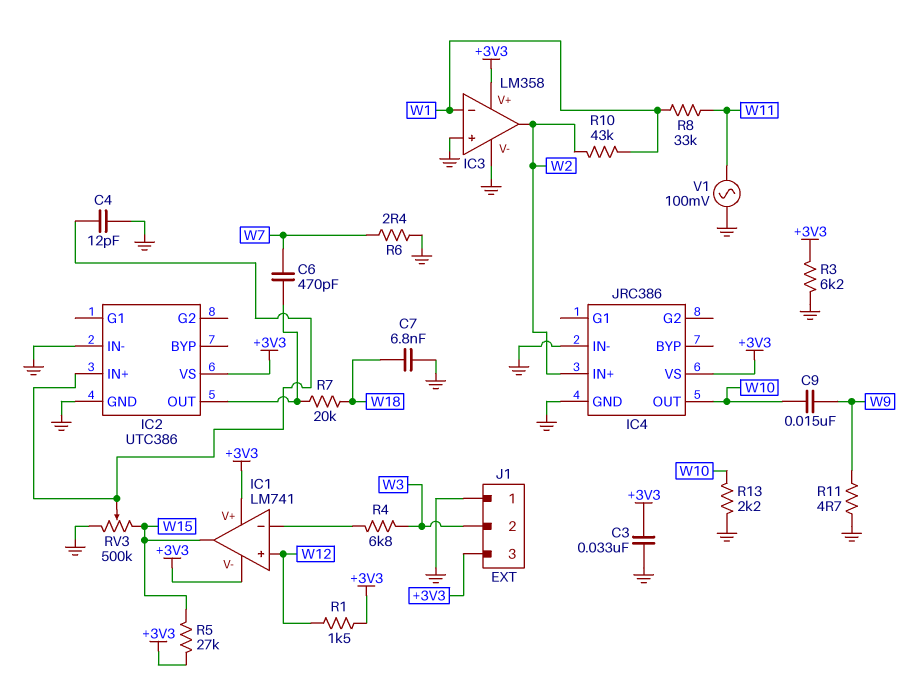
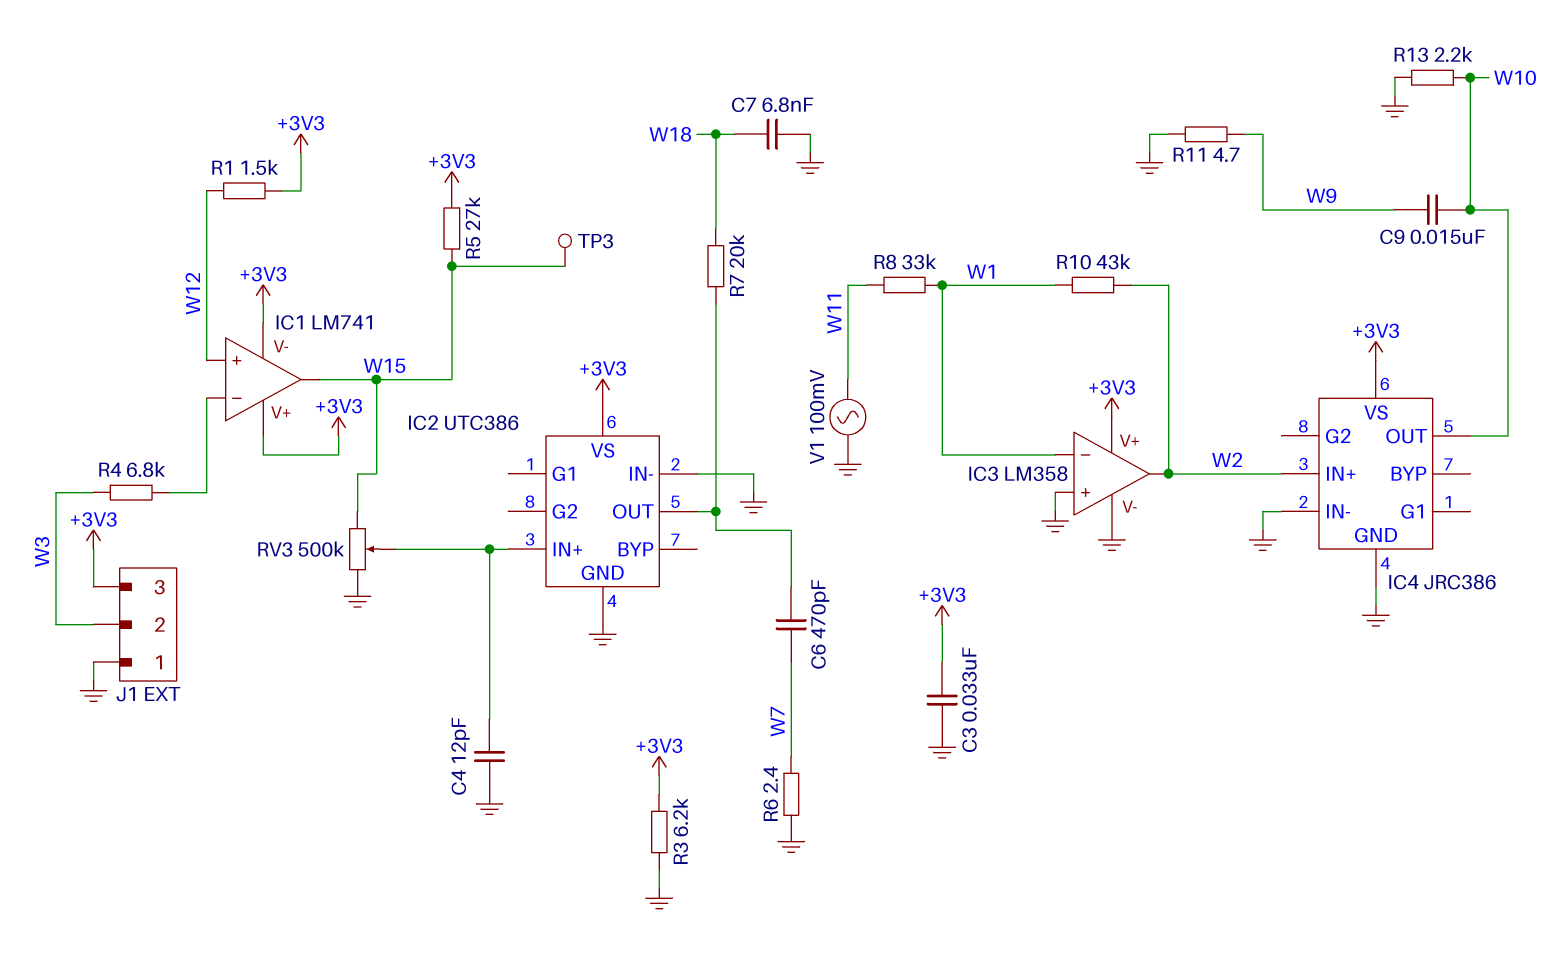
TP3: none -> test point (W15)

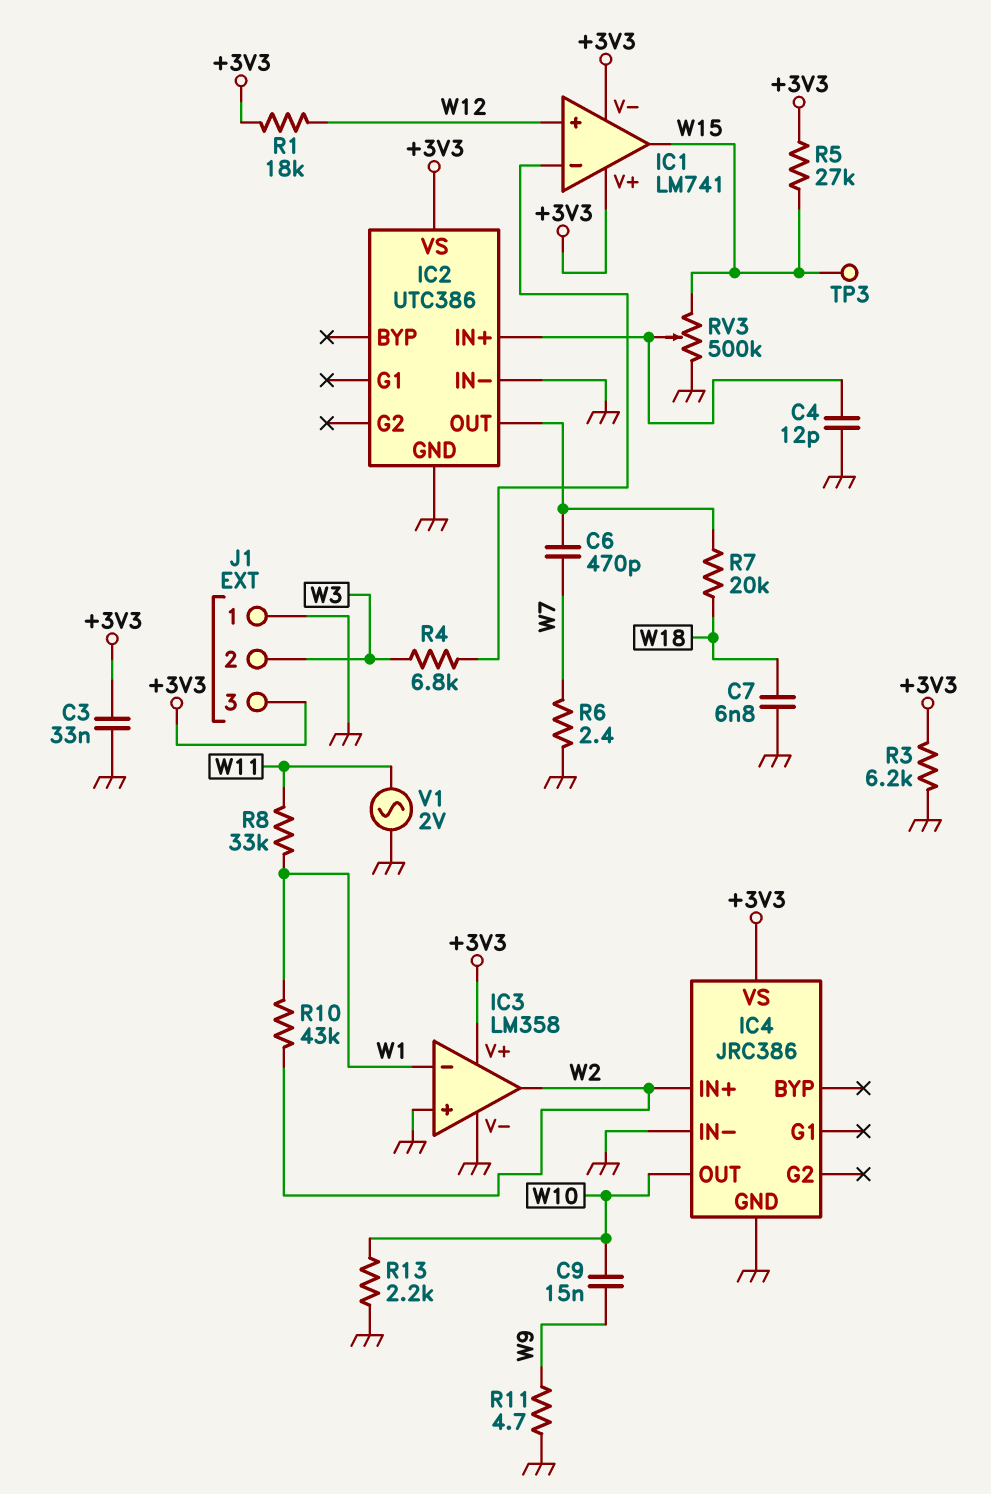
R1: 1.5k (+3V3, W12) -> 18k (+3V3, W12)
V1: AC 100mV (GND, W11) -> AC 2V (GND, W11)

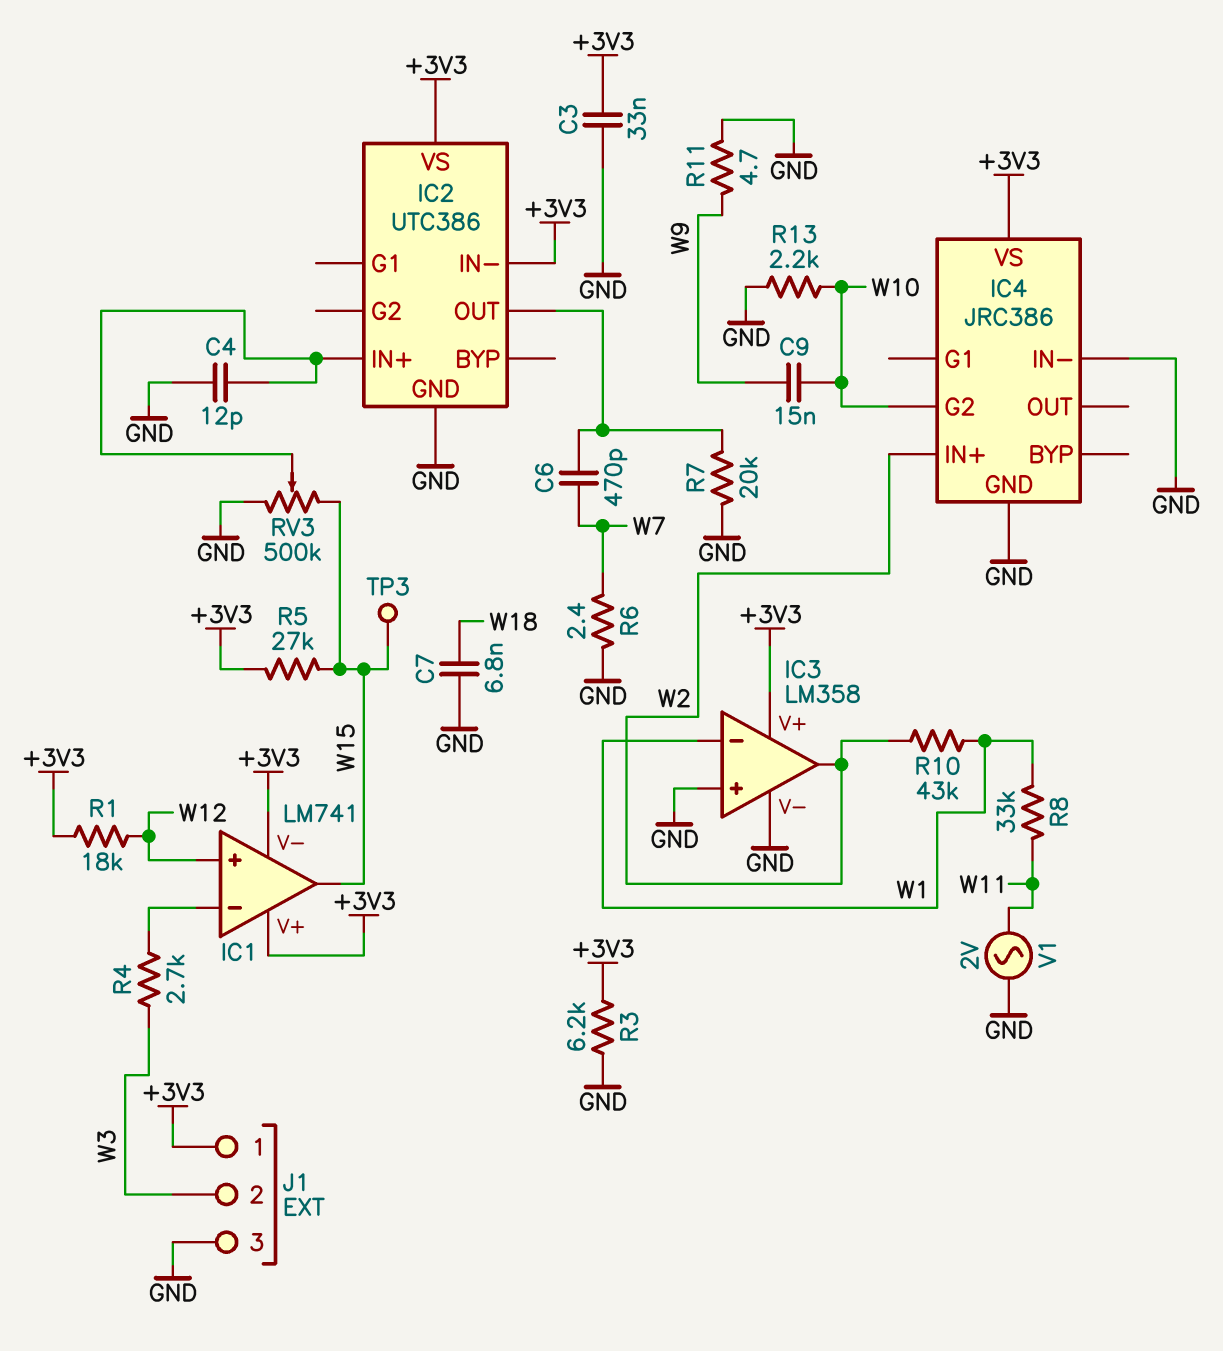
IC2 pin IN-: GND -> +3V3
IC4 pin G2: none -> W10
IC4 pin OUT: W10 -> none
J1 pin 1: GND -> +3V3
J1 pin 3: +3V3 -> GND
R4: 6.8k (IC1/in-, W3) -> 2.7k (IC1/in-, W3)
R7: 20k (IC2/OUT, W18) -> 20k (GND, IC2/OUT)

